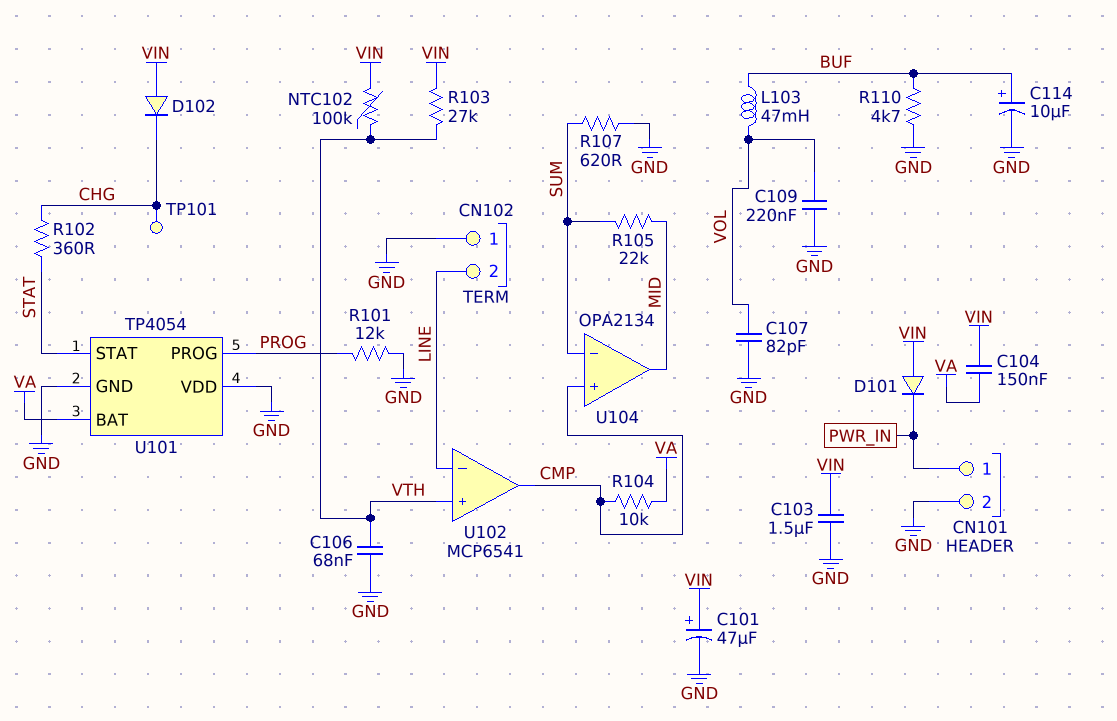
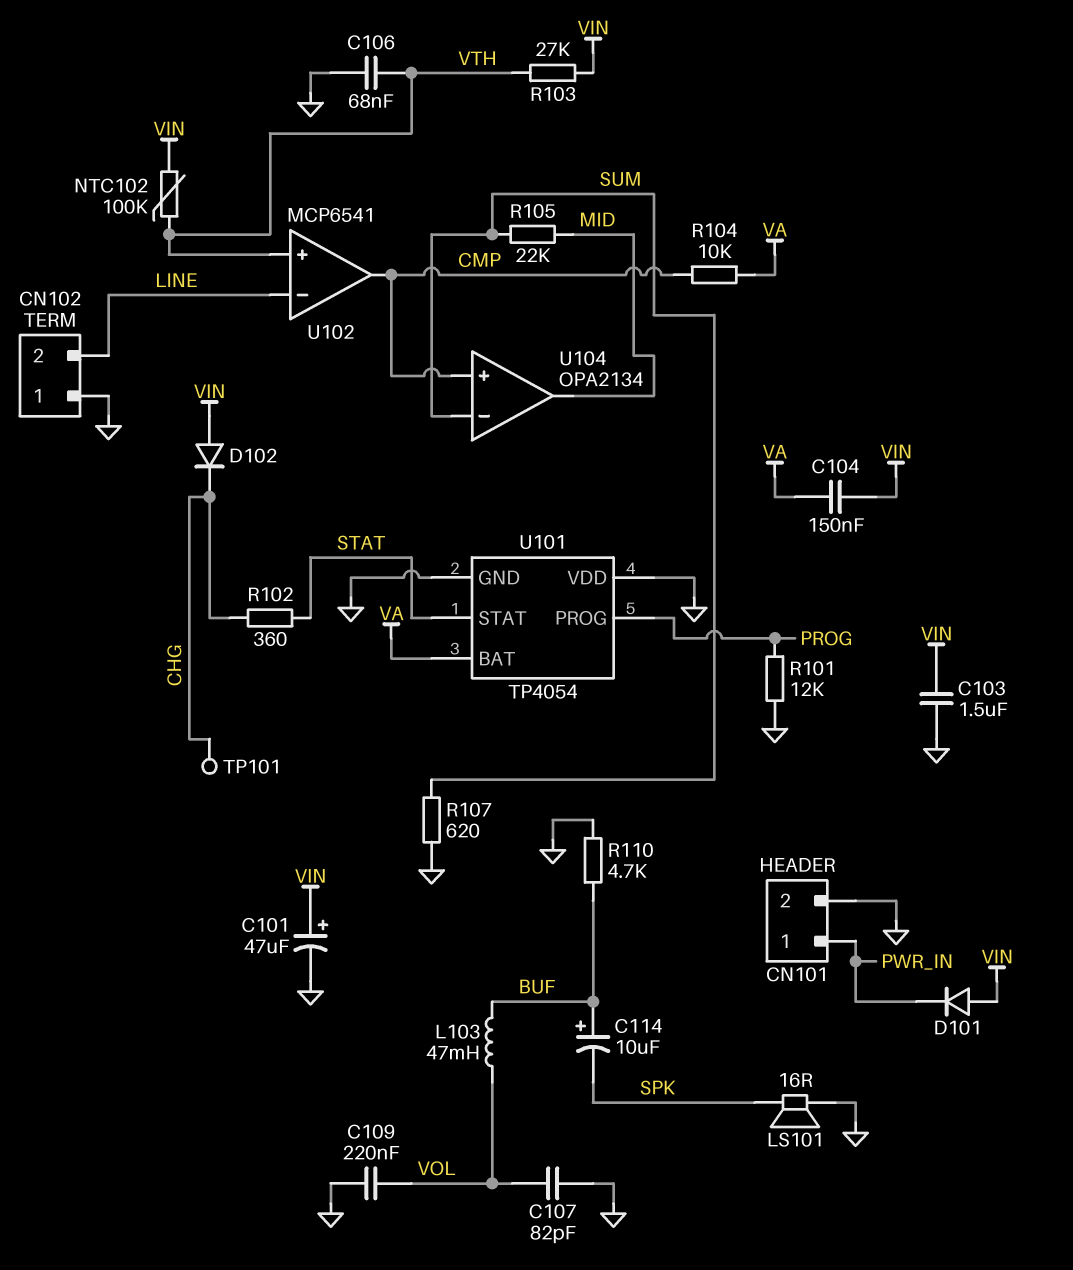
C114: 10uF (plus BUF, minus GND) -> 10uF (plus BUF, minus SPK)
LS101: none -> speaker 16R (GND, SPK)

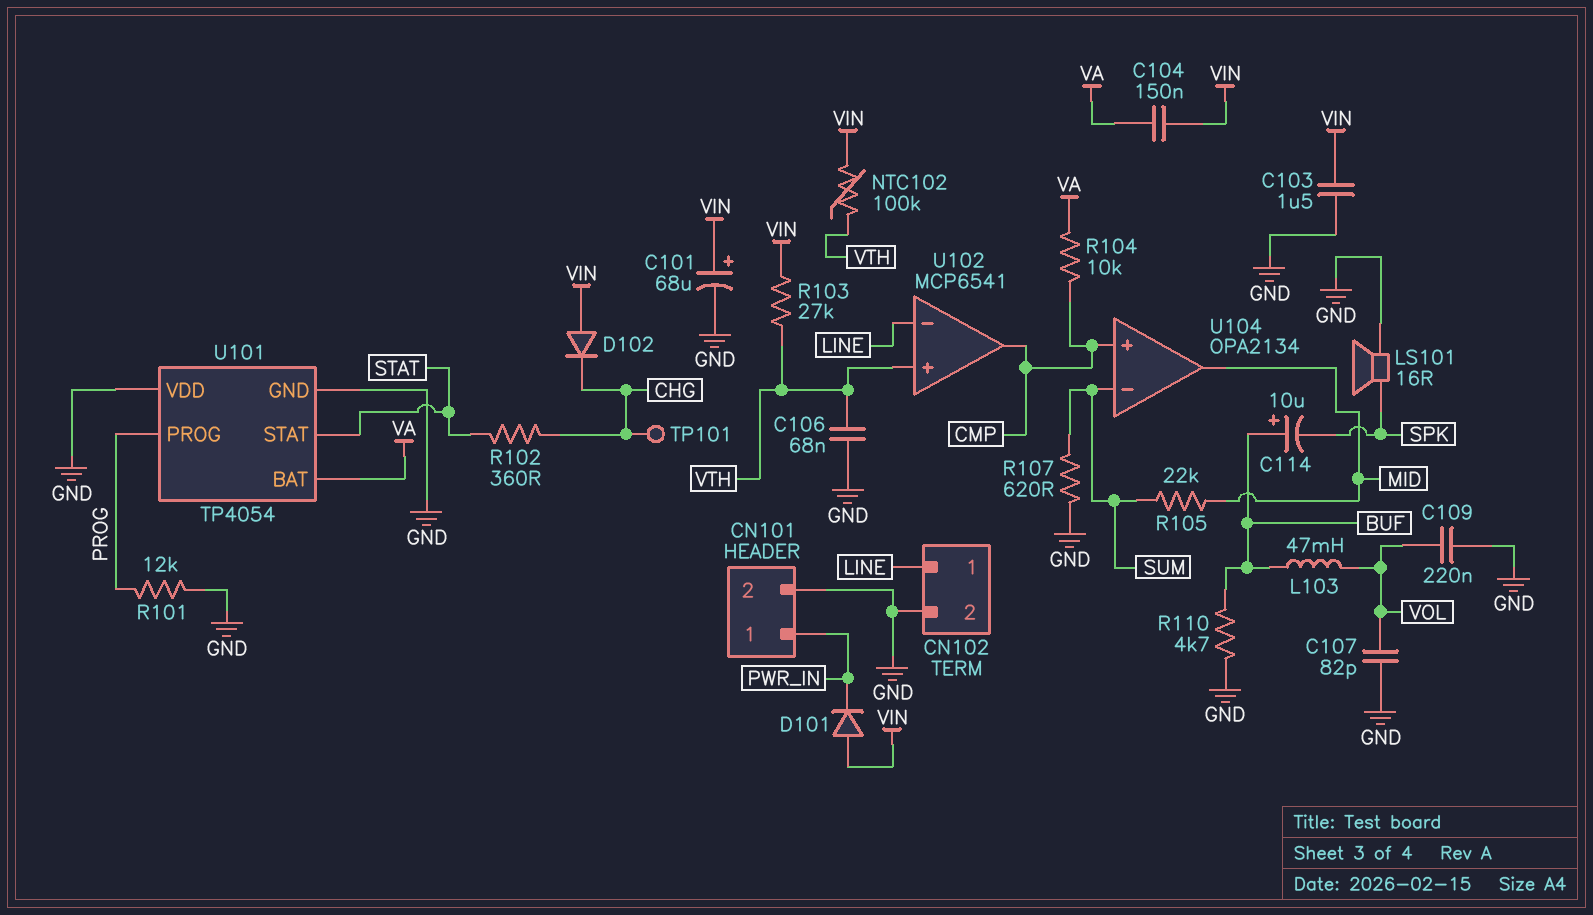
C101: 47uF (plus VIN, minus GND) -> 68uF (plus VIN, minus GND)
CN102 pin 1: GND -> LINE
CN102 pin 2: LINE -> GND

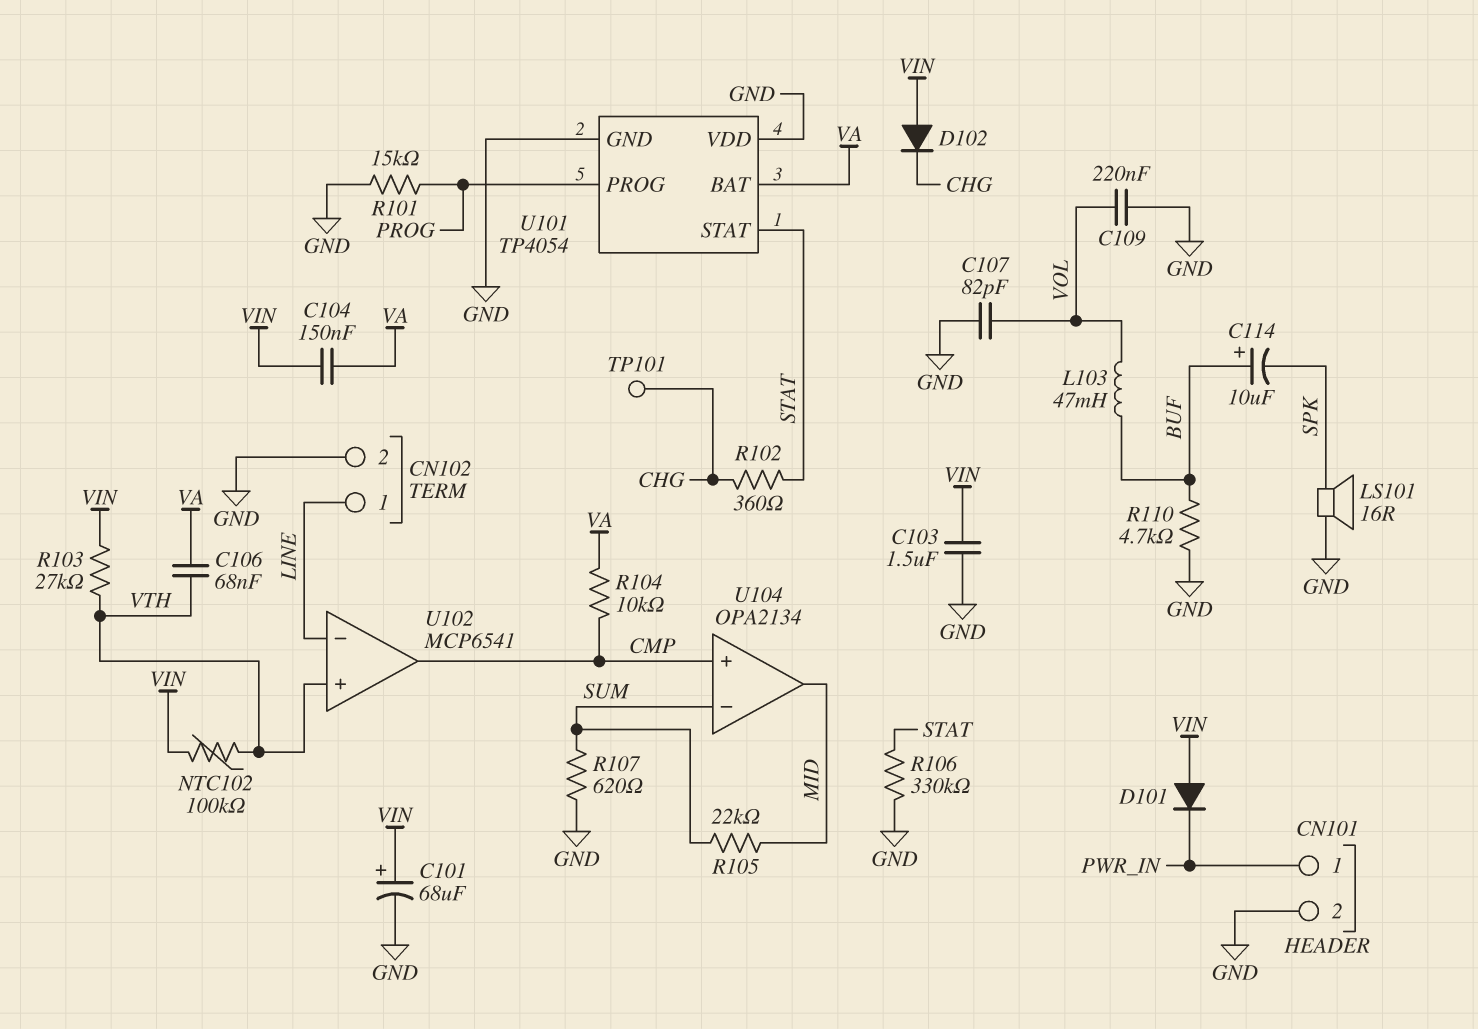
C106: 68nF (GND, VTH) -> 68nF (VA, VTH)
R101: 12k (GND, PROG) -> 15k (GND, PROG)
R106: none -> 330k (GND, STAT)

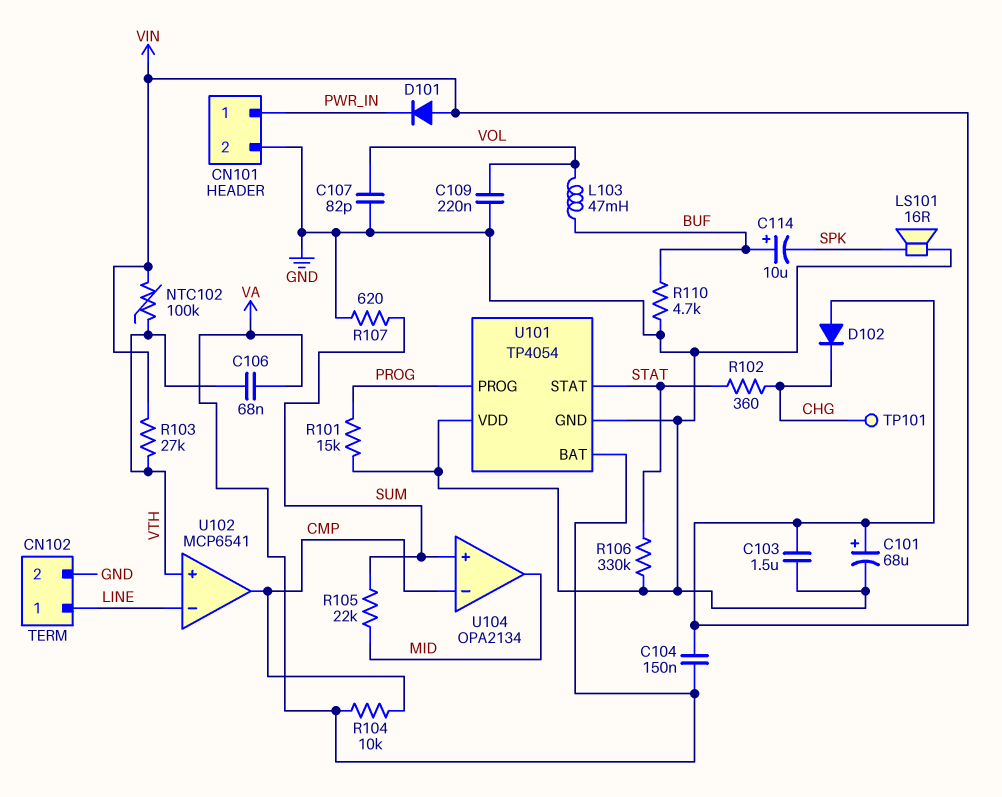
U104 pin in+: CMP -> SUM
U104 pin in-: SUM -> CMP

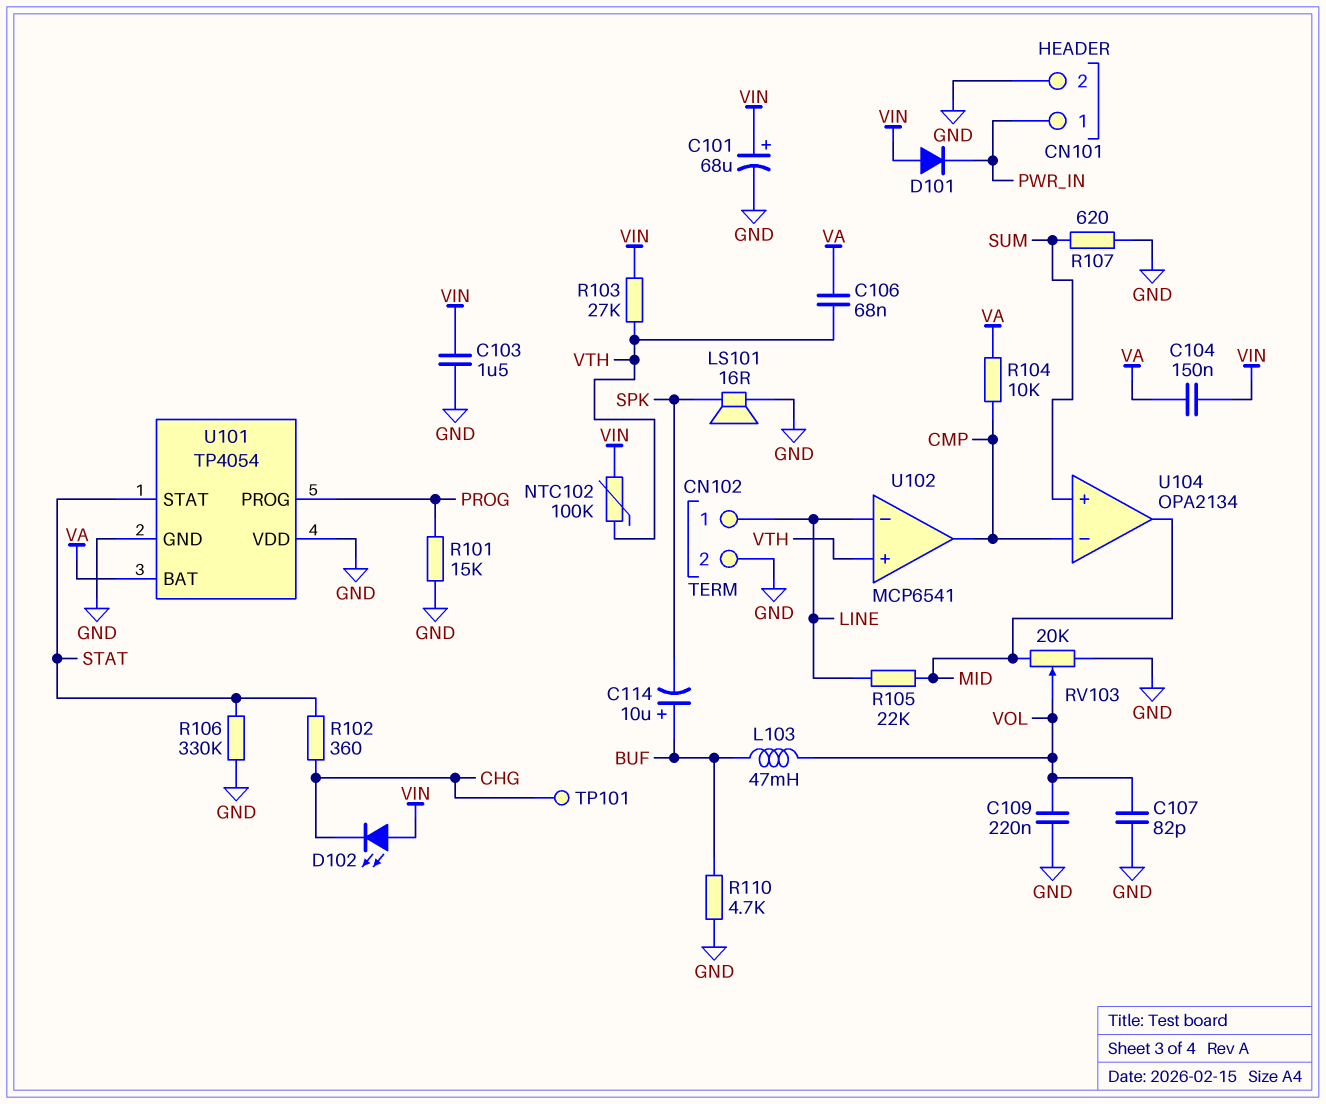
D102: diode (A VIN, K CHG) -> LED (A VIN, K CHG)
R105: 22k (MID, SUM) -> 22k (LINE, MID)
RV103: none -> 20k (GND, MID, wiper VOL)

